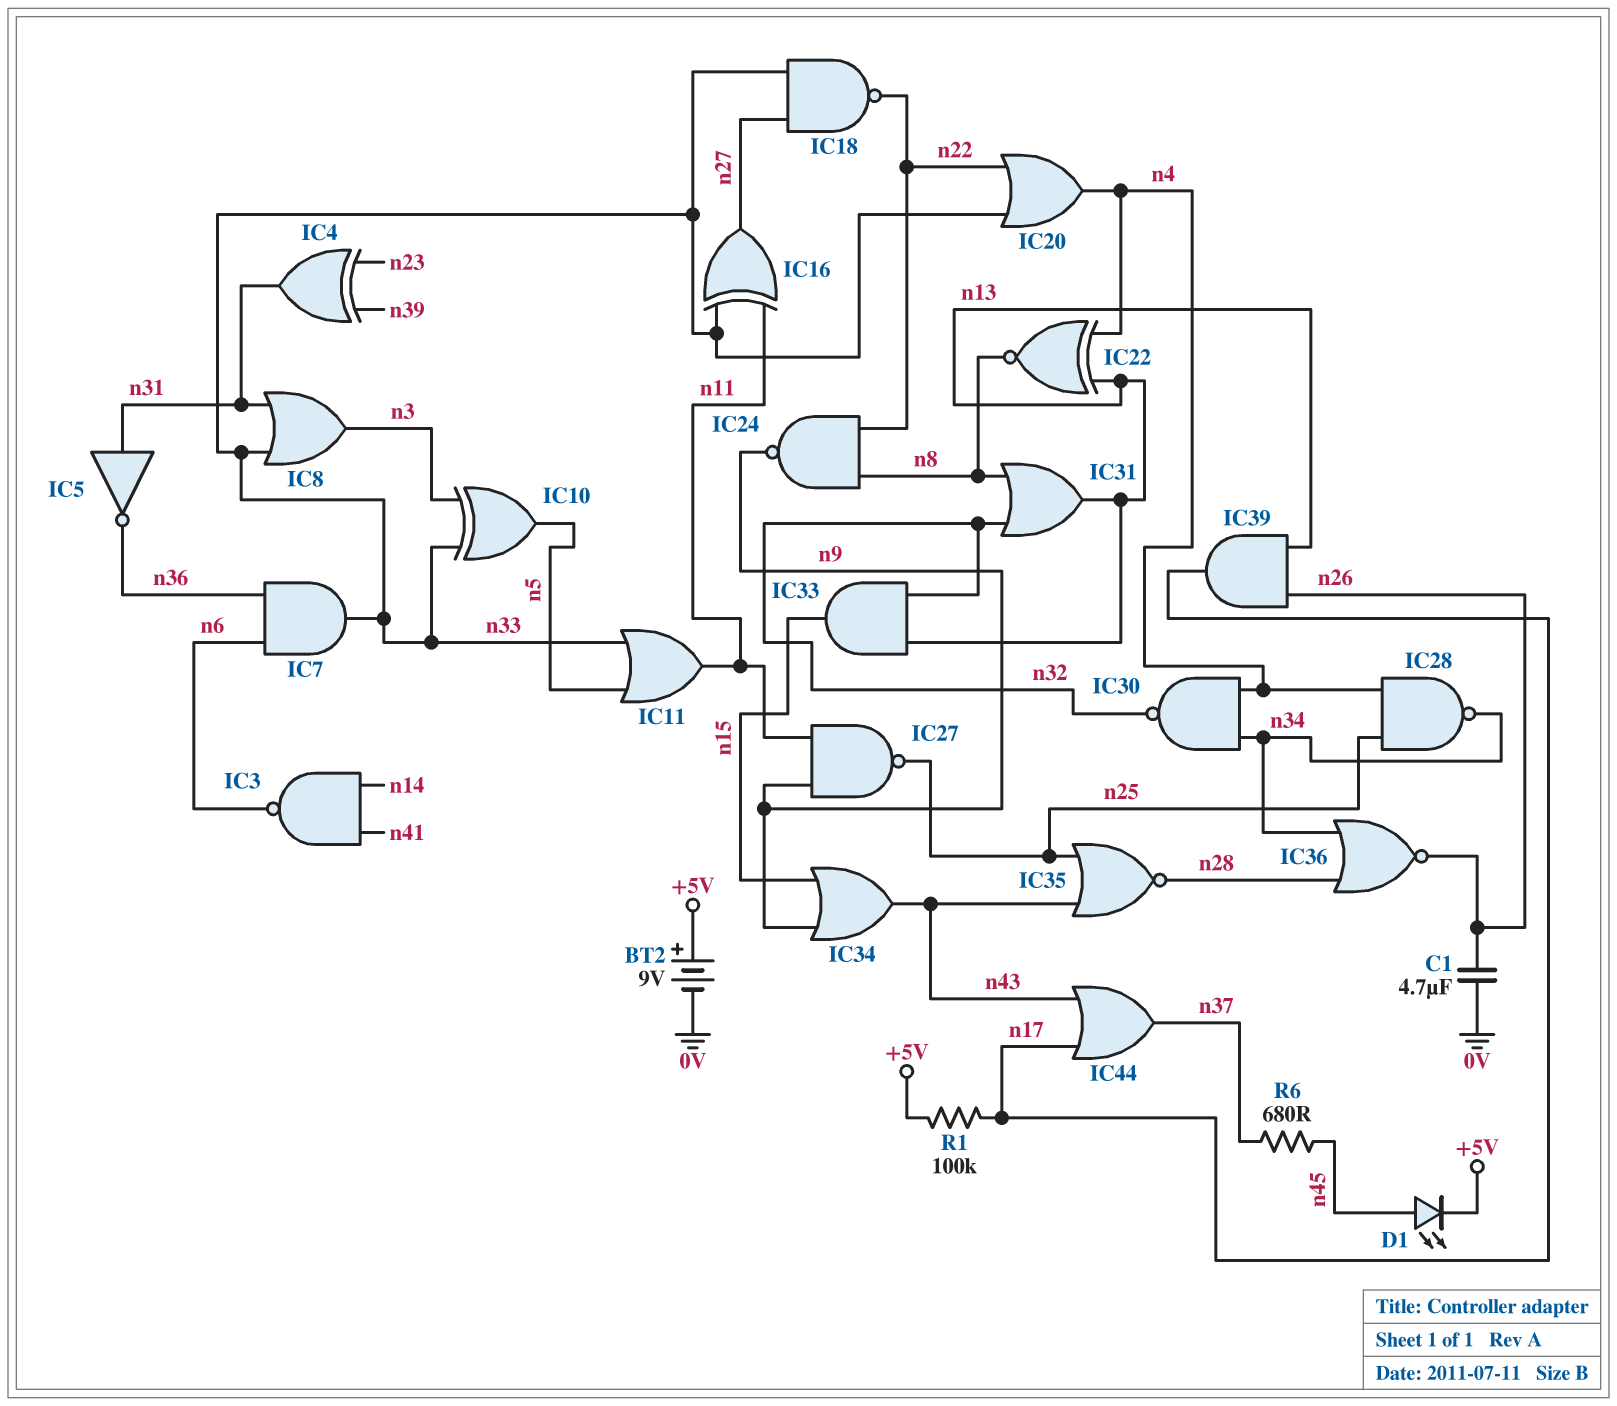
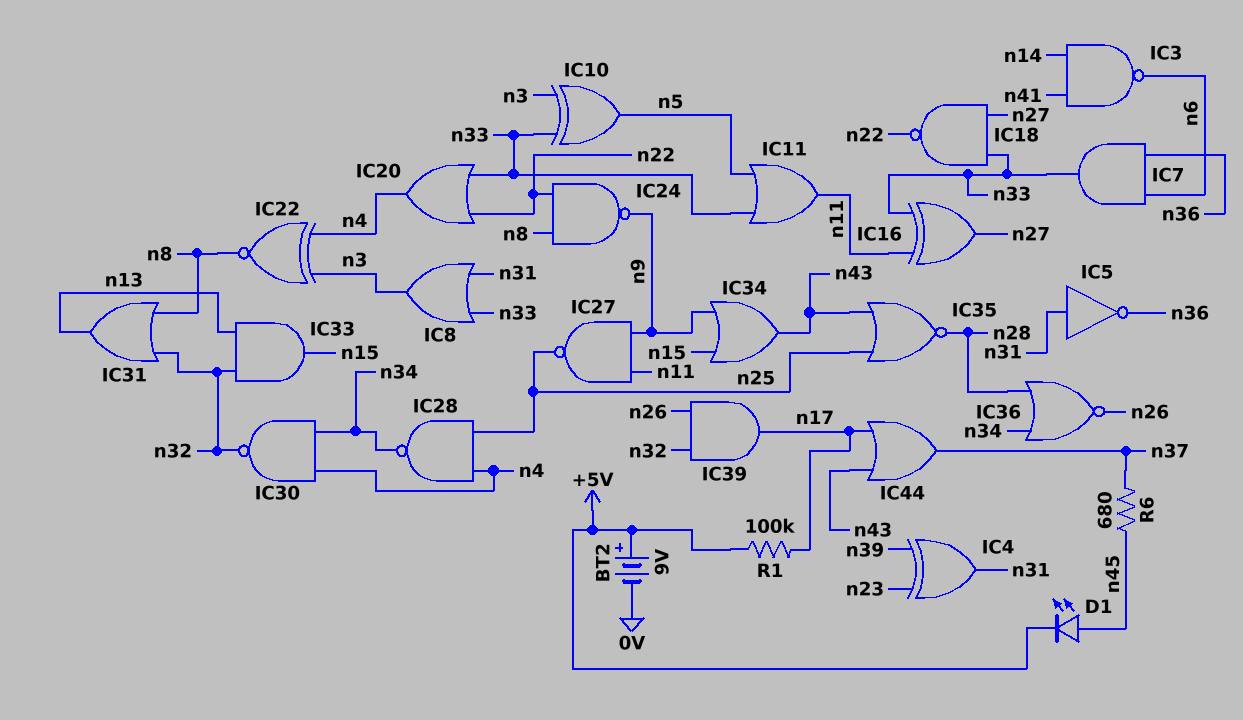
C1: 4.7uF (0V, n26) -> none
IC22: XNOR (in n4, in n13, out n8) -> XNOR (in n3, in n4, out n8)
IC39: AND (in n13, in n26, out n17) -> AND (in n26, in n32, out n17)

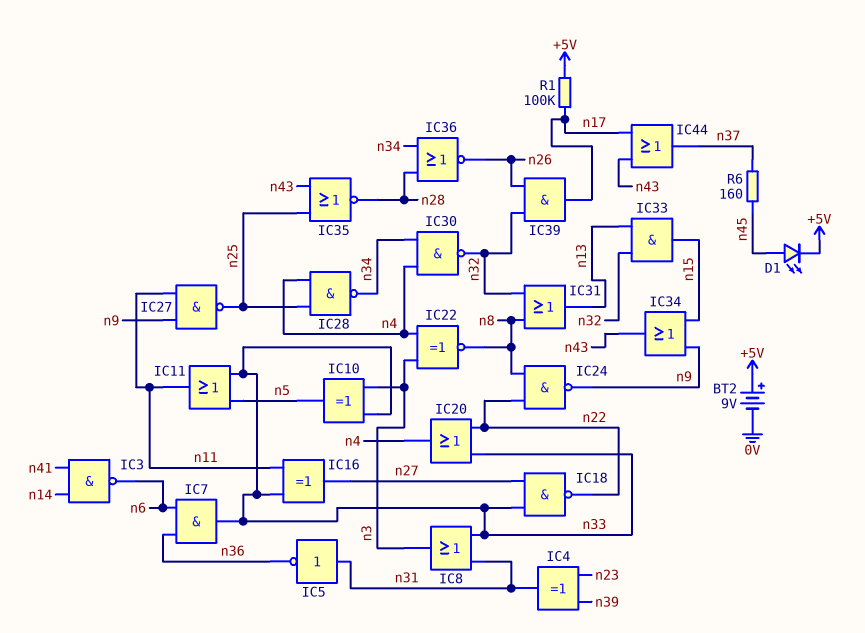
R6: 680 (n37, n45) -> 160 (n37, n45)

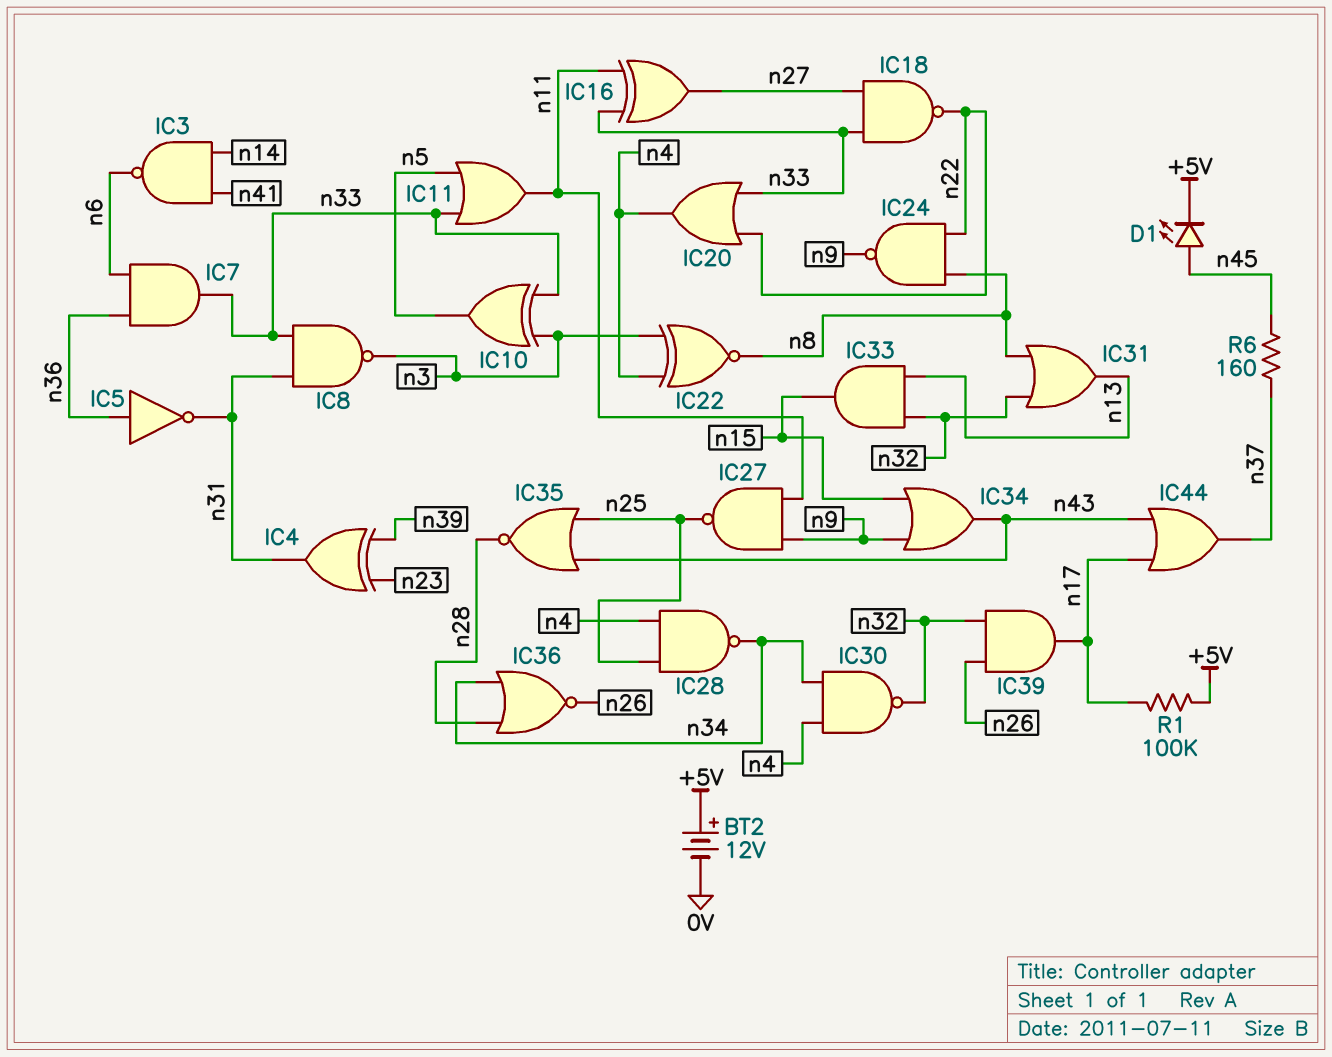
BT2: 9V (plus +5V, minus 0V) -> 12V (plus +5V, minus 0V)
IC5: NOT (in n31, out n36) -> NOT (in n36, out n31)
IC8: OR (in n31, in n33, out n3) -> NAND (in n31, in n33, out n3)

